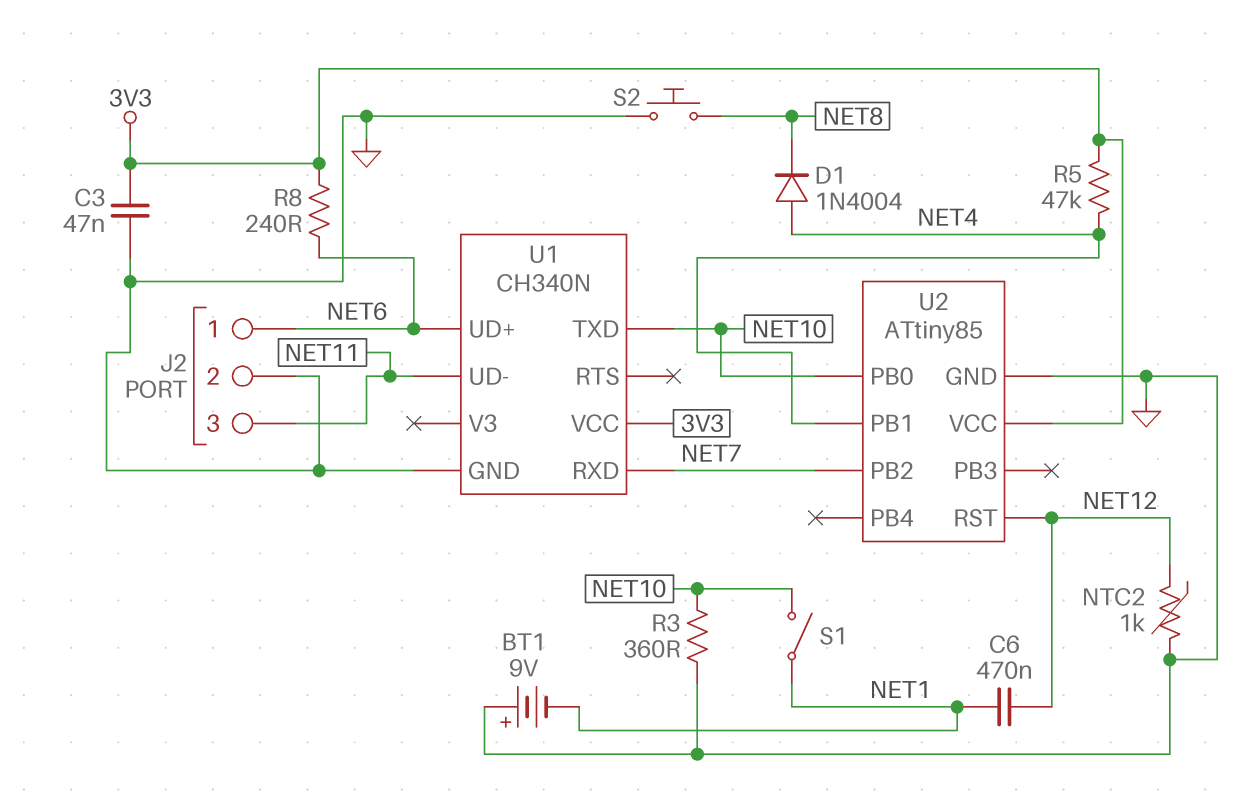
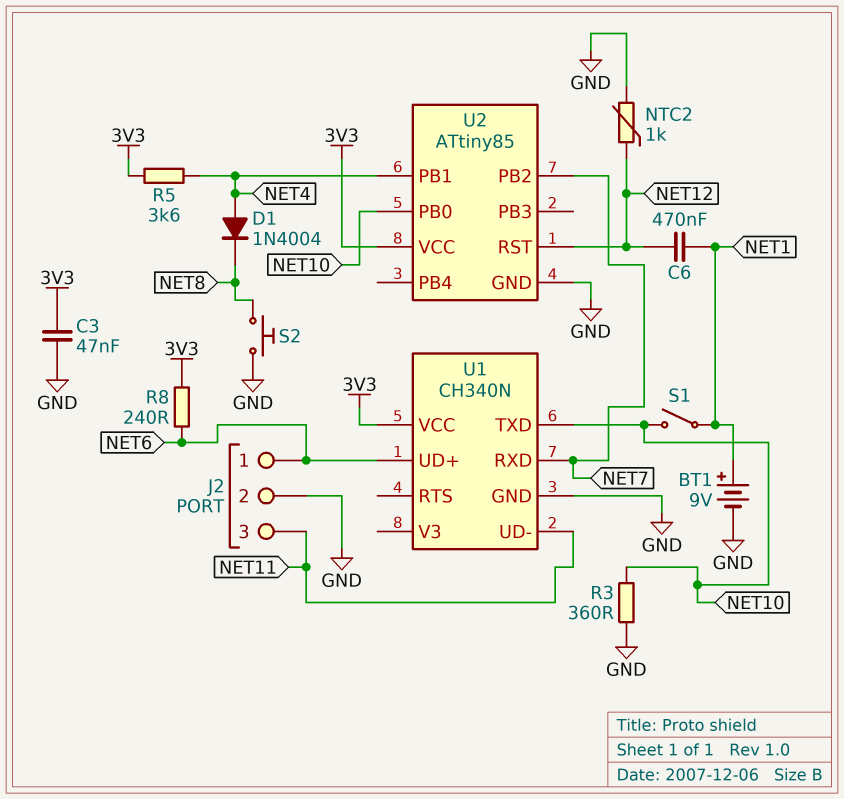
BT1: 9V (plus GND, minus NET1) -> 9V (plus NET1, minus GND)
R5: 47k (3V3, NET4) -> 3.6k (3V3, NET4)

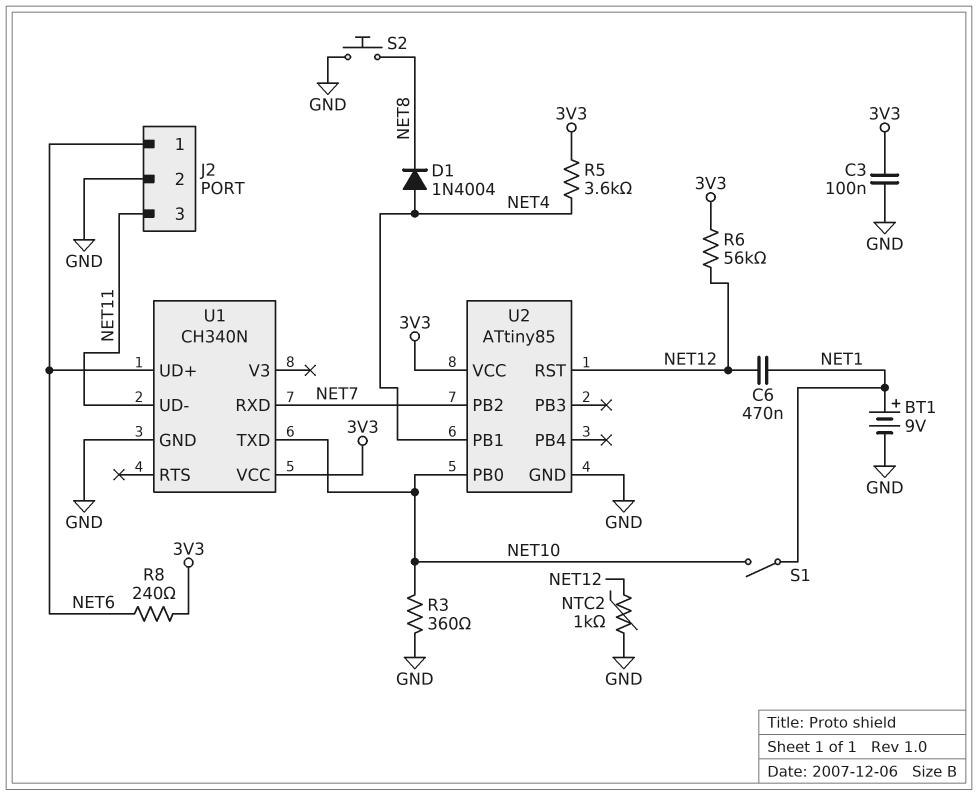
C3: 47nF (3V3, GND) -> 100nF (3V3, GND)
R6: none -> 56k (3V3, NET12)

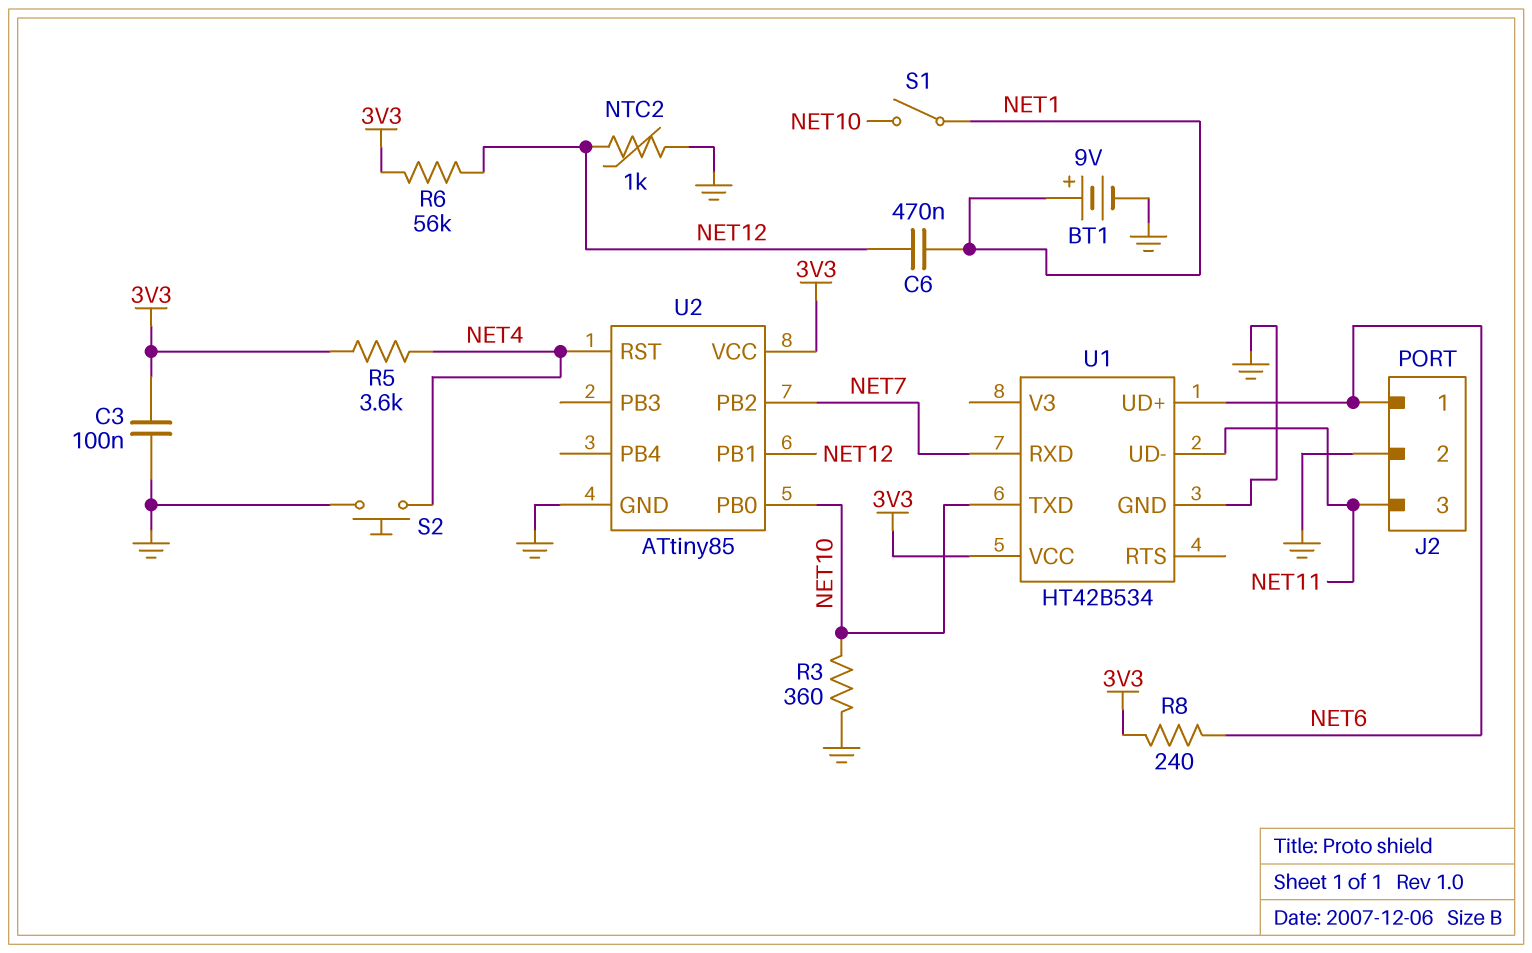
D1: diode 1N4004 (A NET4, K NET8) -> none
S2: button (GND, NET8) -> button (GND, NET4)
U1: CH340N -> HT42B534
U2 pin PB1: NET4 -> NET12
U2 pin RST: NET12 -> NET4

